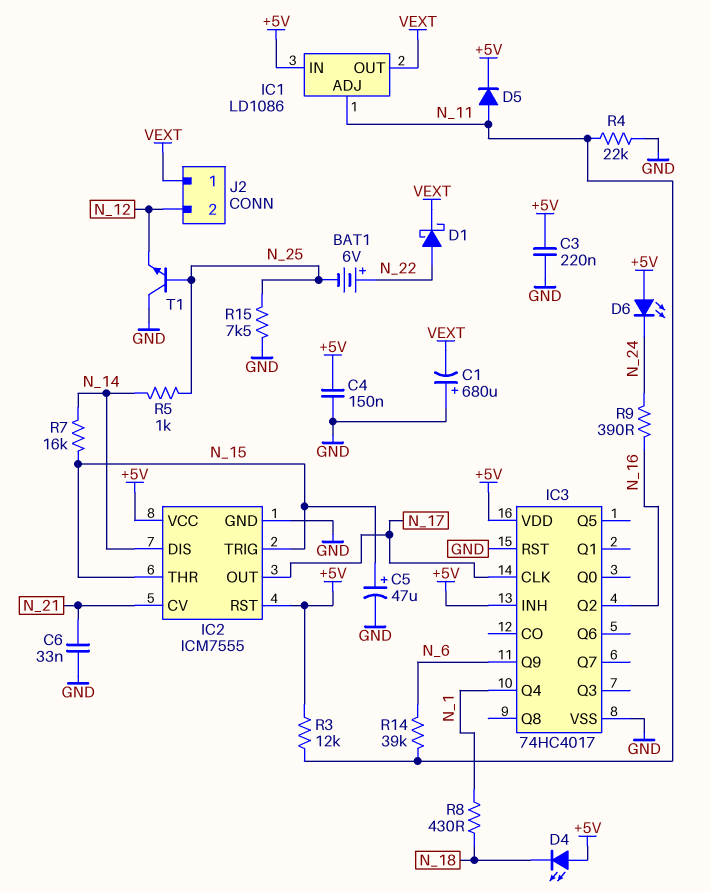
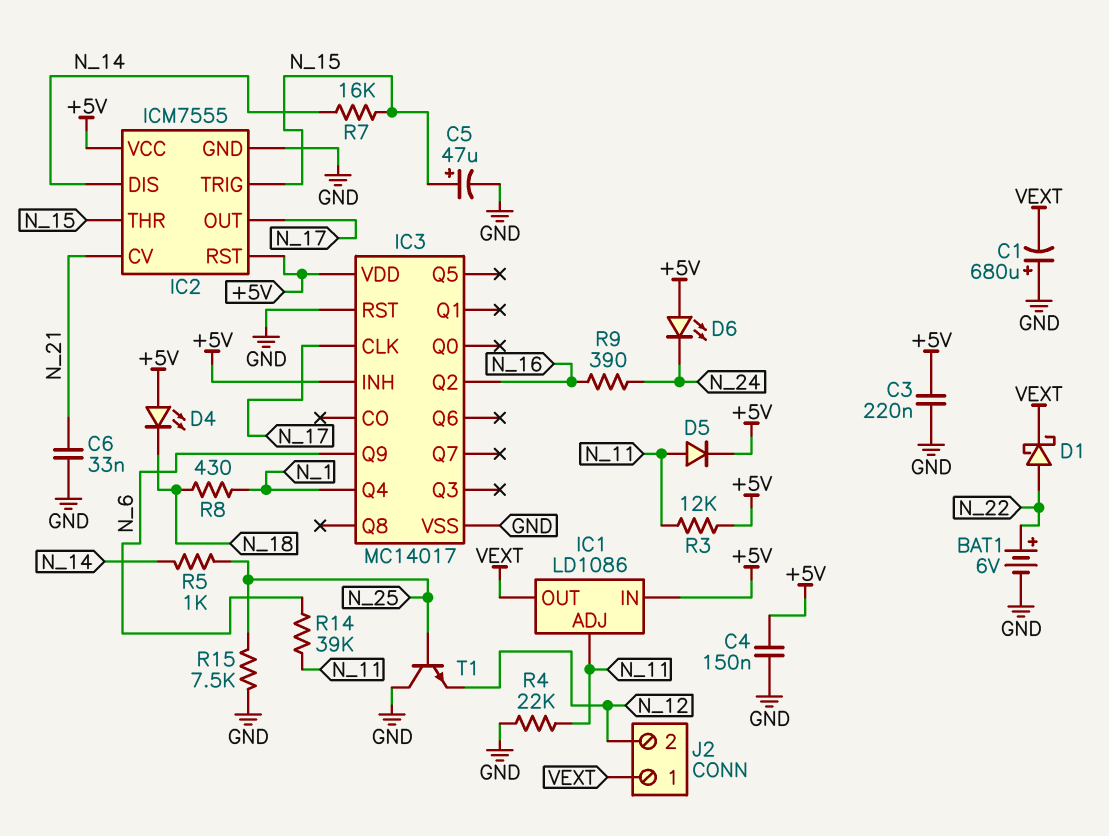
BAT1: 6V (plus N_22, minus N_25) -> 6V (plus N_22, minus GND)
IC3: 74HC4017 -> MC14017

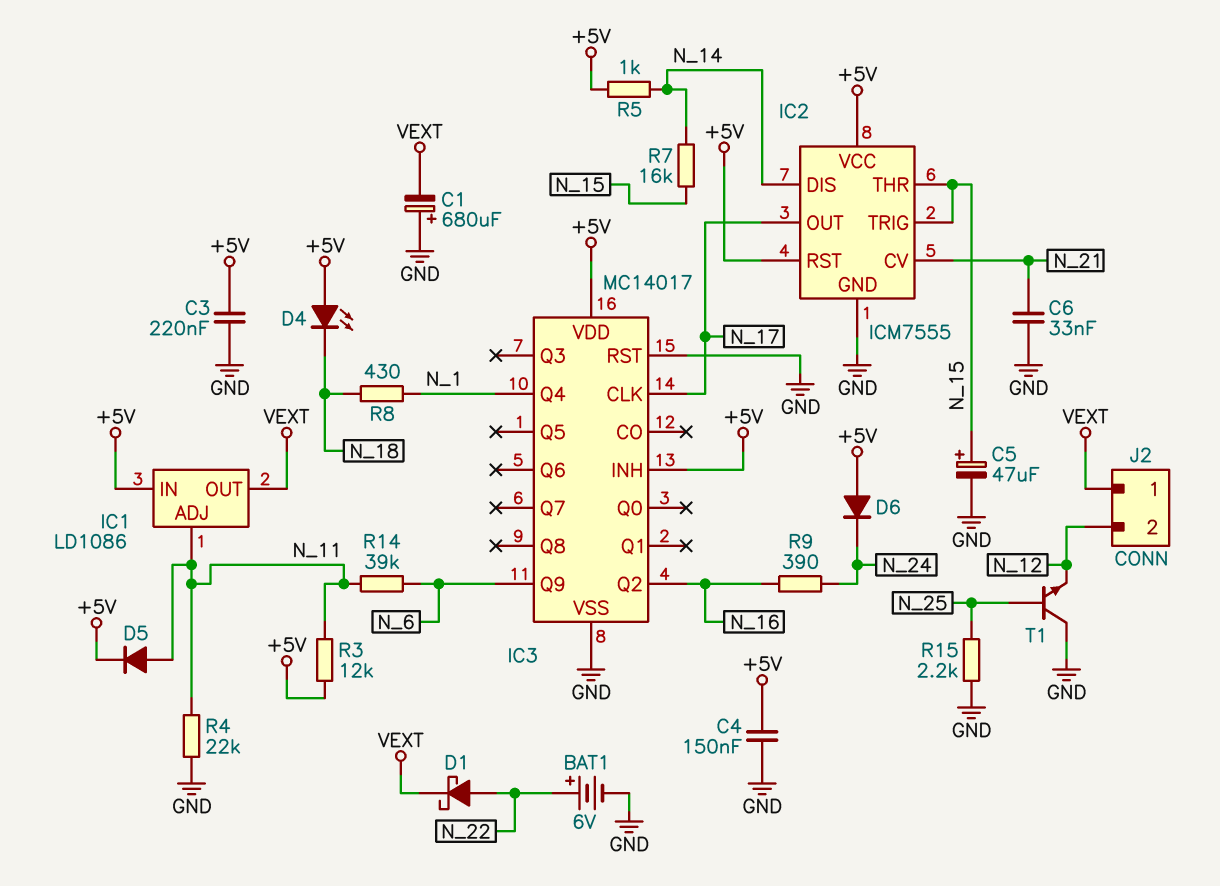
D6: LED (A +5V, K N_24) -> diode (A +5V, K N_24)
R5: 1k (N_14, N_25) -> 1k (+5V, N_14)
R15: 7.5k (GND, N_25) -> 2.2k (GND, N_25)

